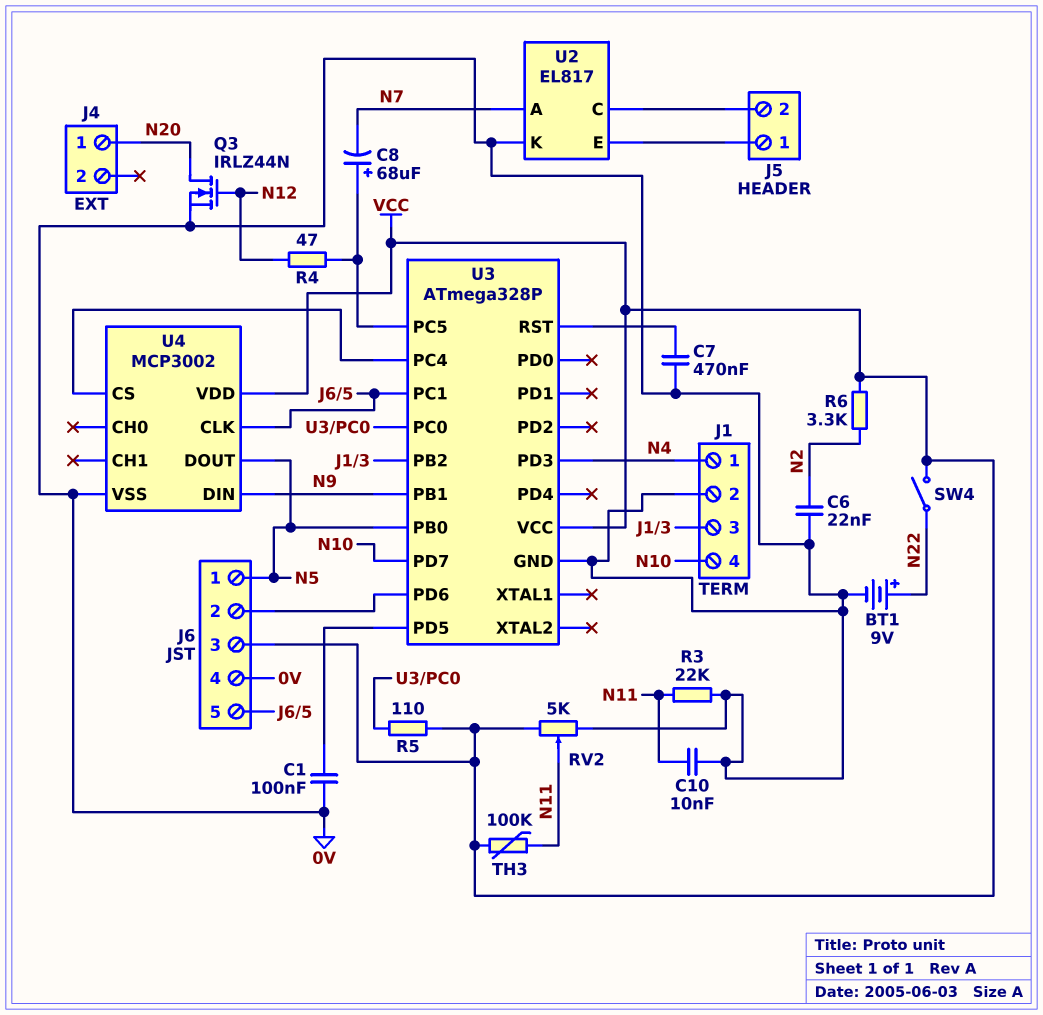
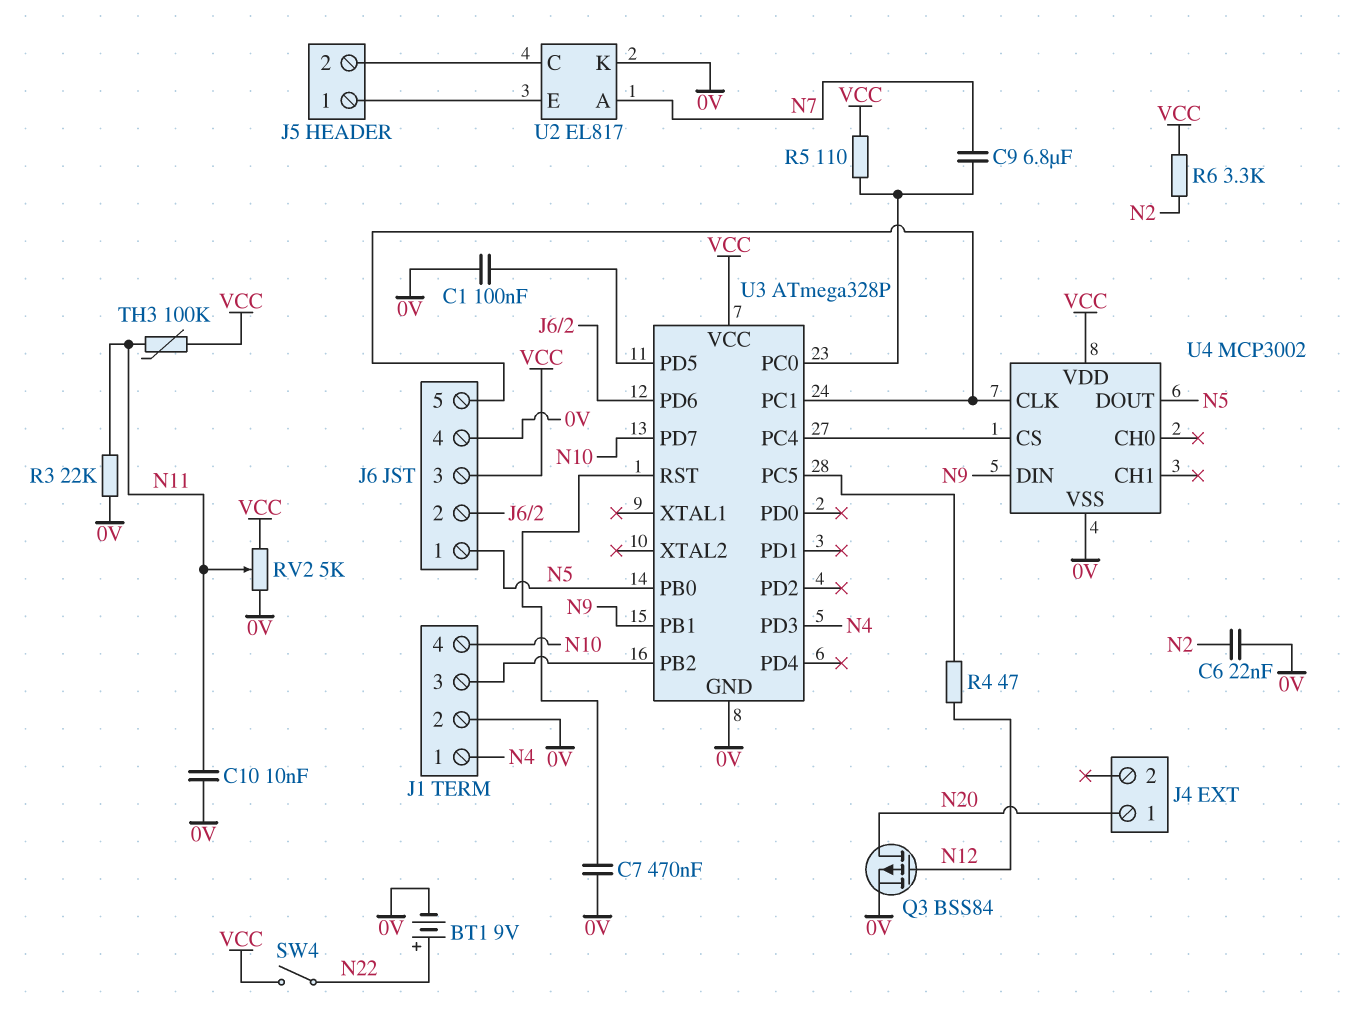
C8: 68uF (plus U3/PC5, minus N7) -> none
C9: none -> 6.8uF (N7, U3/PC0)
Q3: NMOS IRLZ44N (G N12, D N20, S 0V) -> PMOS BSS84 (G N12, D N20, S 0V)

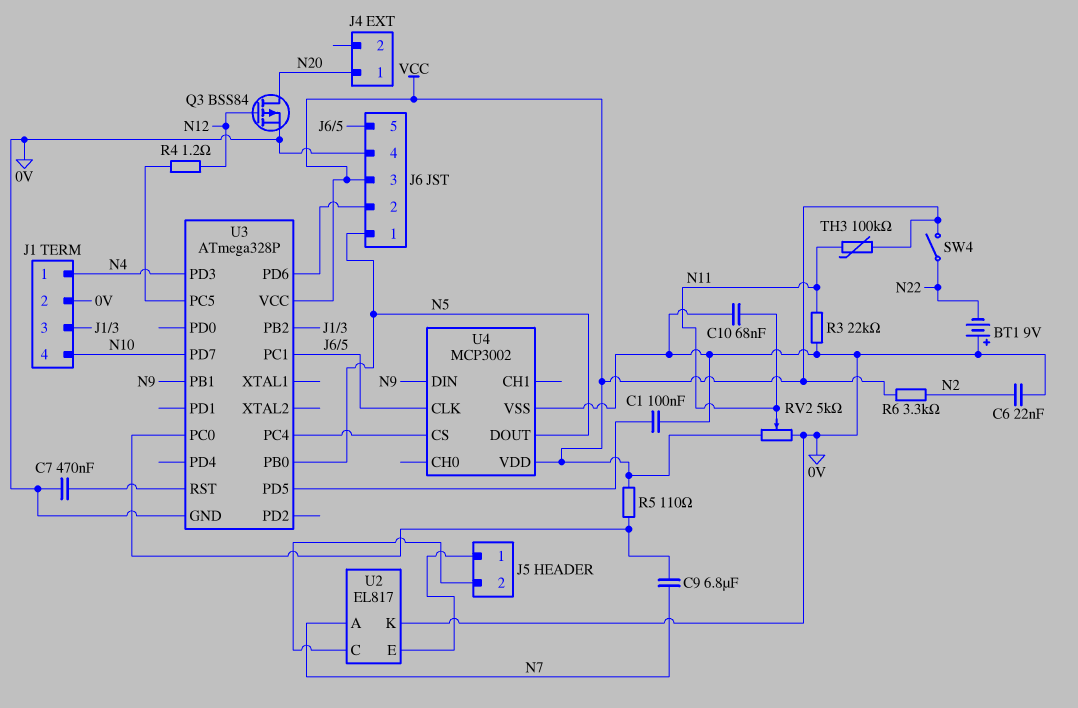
BT1: 9V (plus N22, minus 0V) -> 9V (plus 0V, minus N22)
C10: 10nF (0V, N11) -> 68nF (0V, N11)
R4: 47 (N12, U3/PC5) -> 1.2 (N12, U3/PC5)

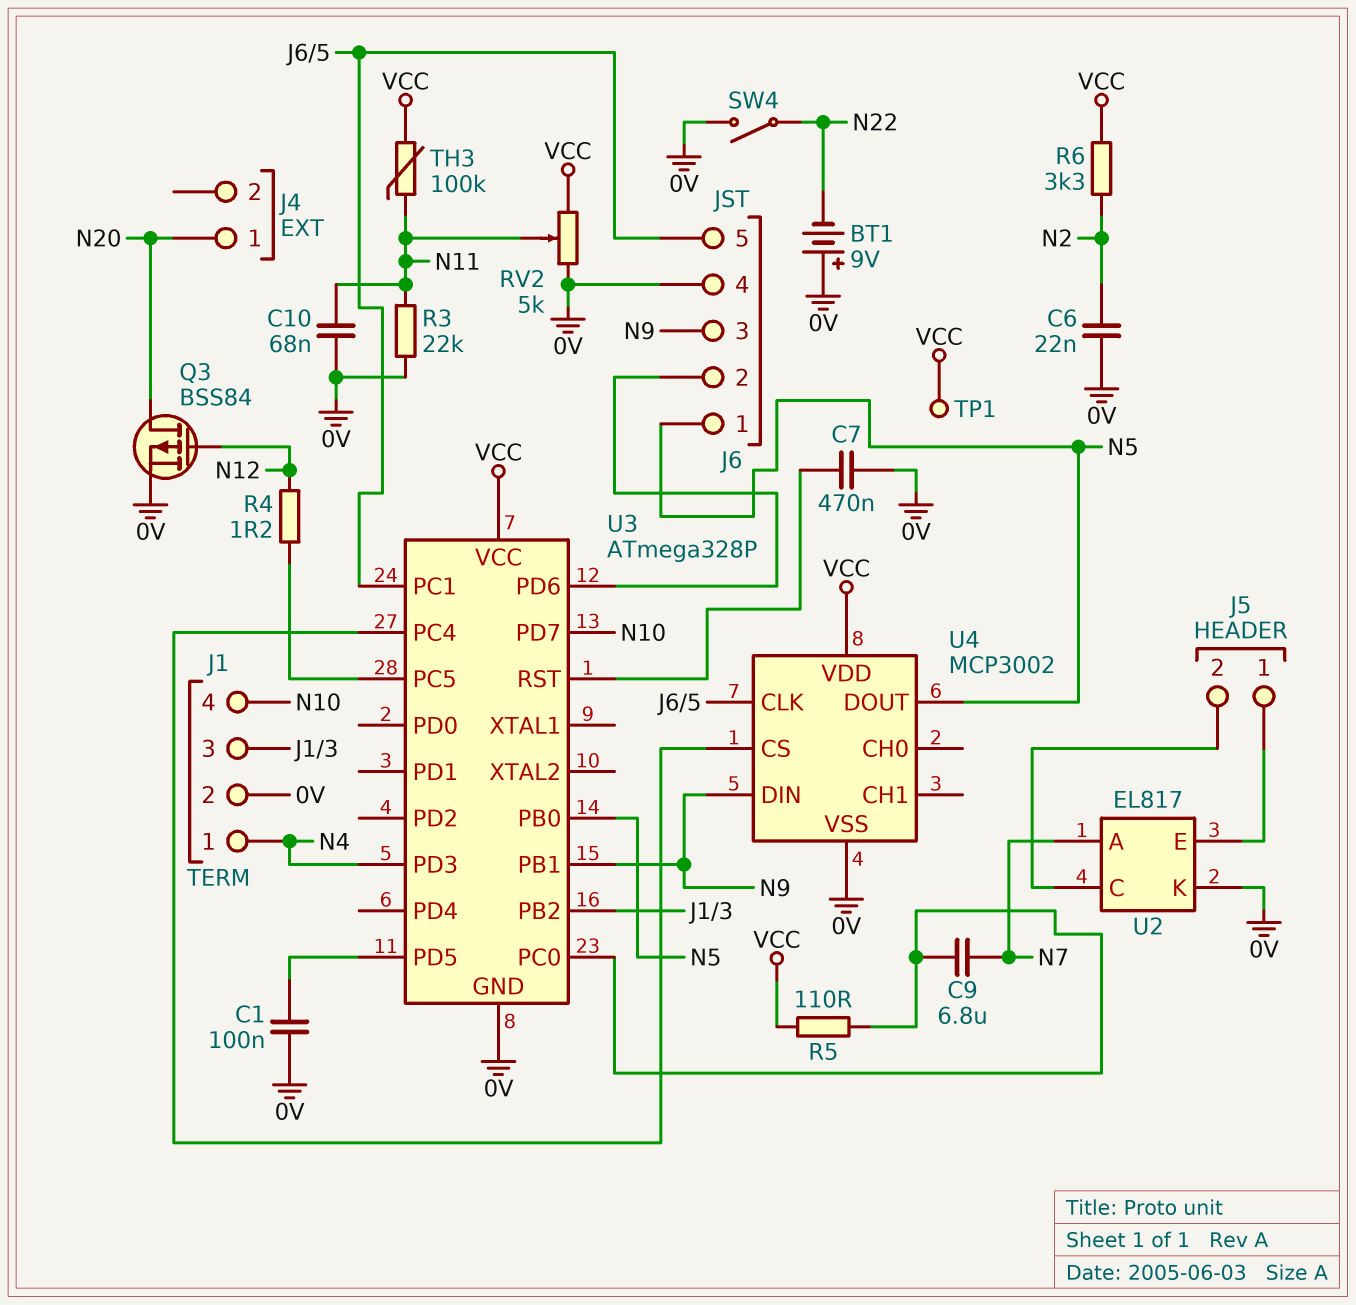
J6 pin 3: VCC -> N9
SW4: switch (N22, VCC) -> switch (0V, N22)
TP1: none -> test point (VCC)

